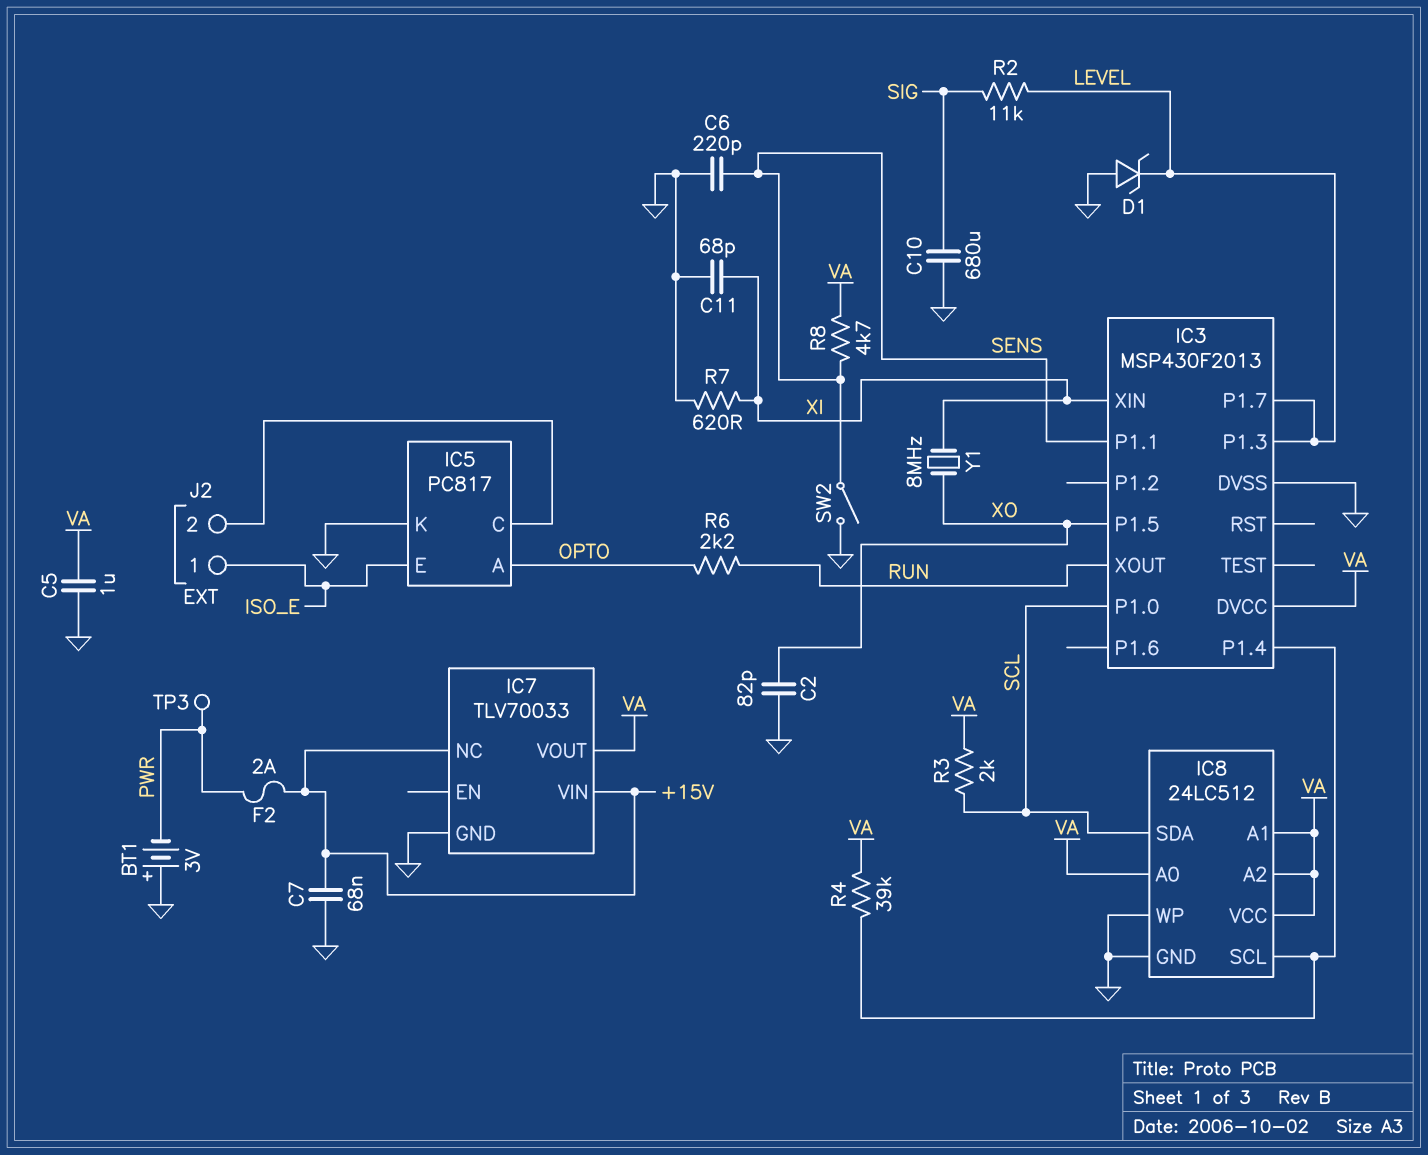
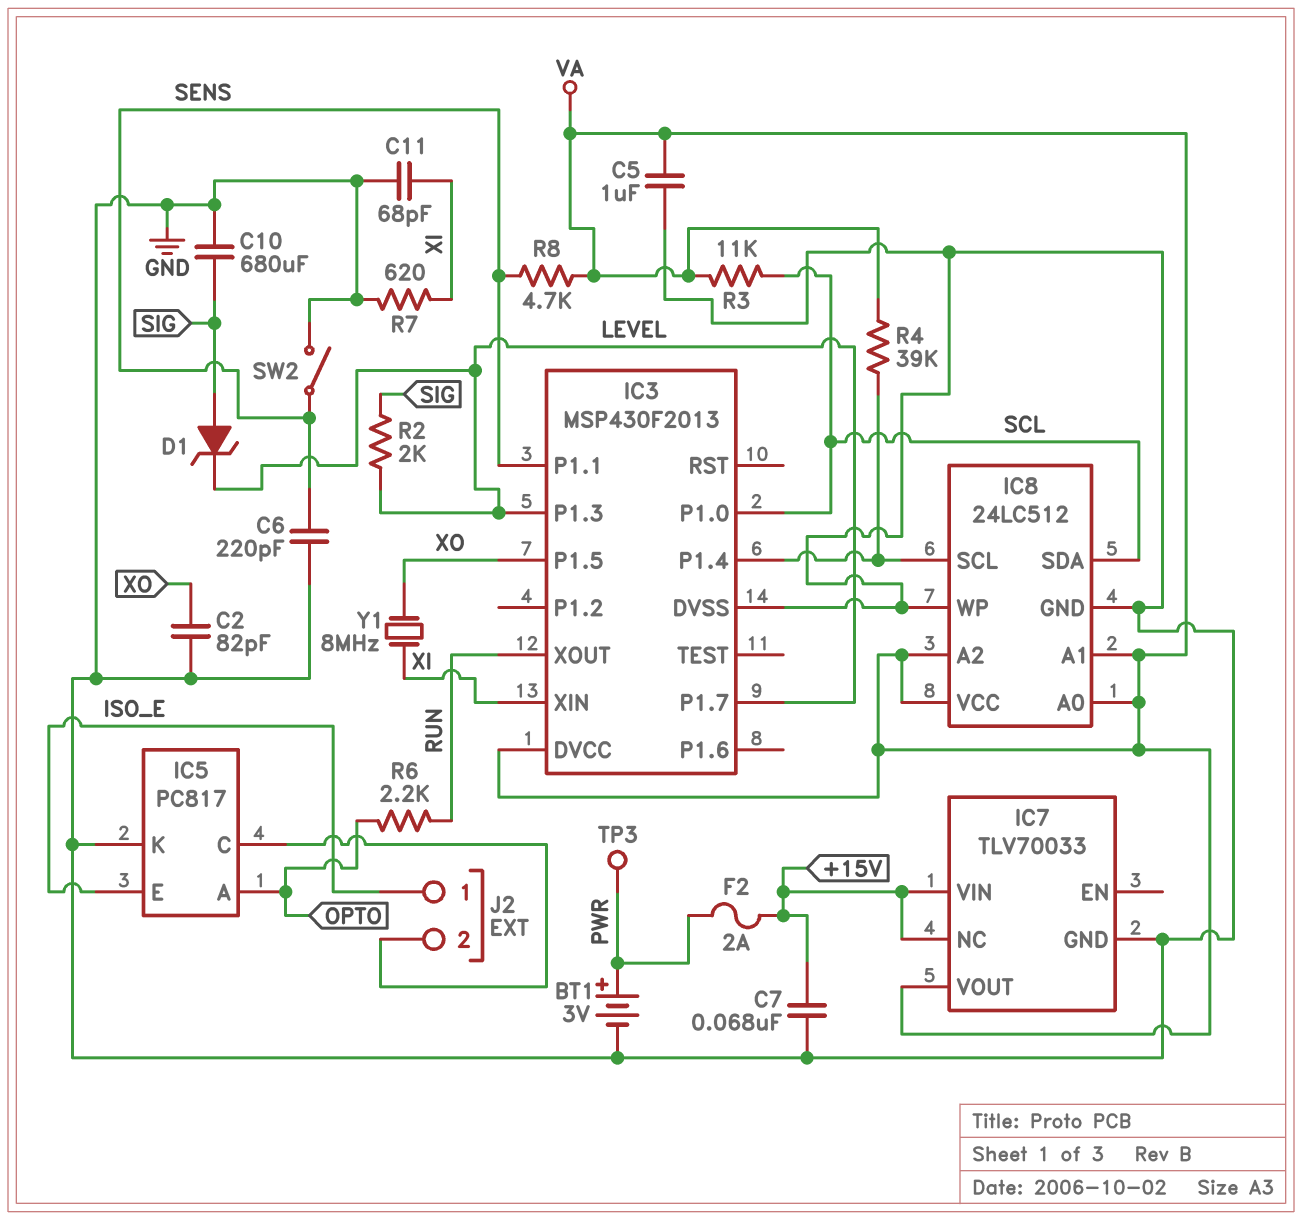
BT1: 3V (plus GND, minus PWR) -> 3V (plus PWR, minus GND)
D1: zener (A GND, K LEVEL) -> zener (A SIG, K LEVEL)
R2: 11k (LEVEL, SIG) -> 2k (LEVEL, SIG)
R3: 2k (SCL, VA) -> 11k (SCL, VA)

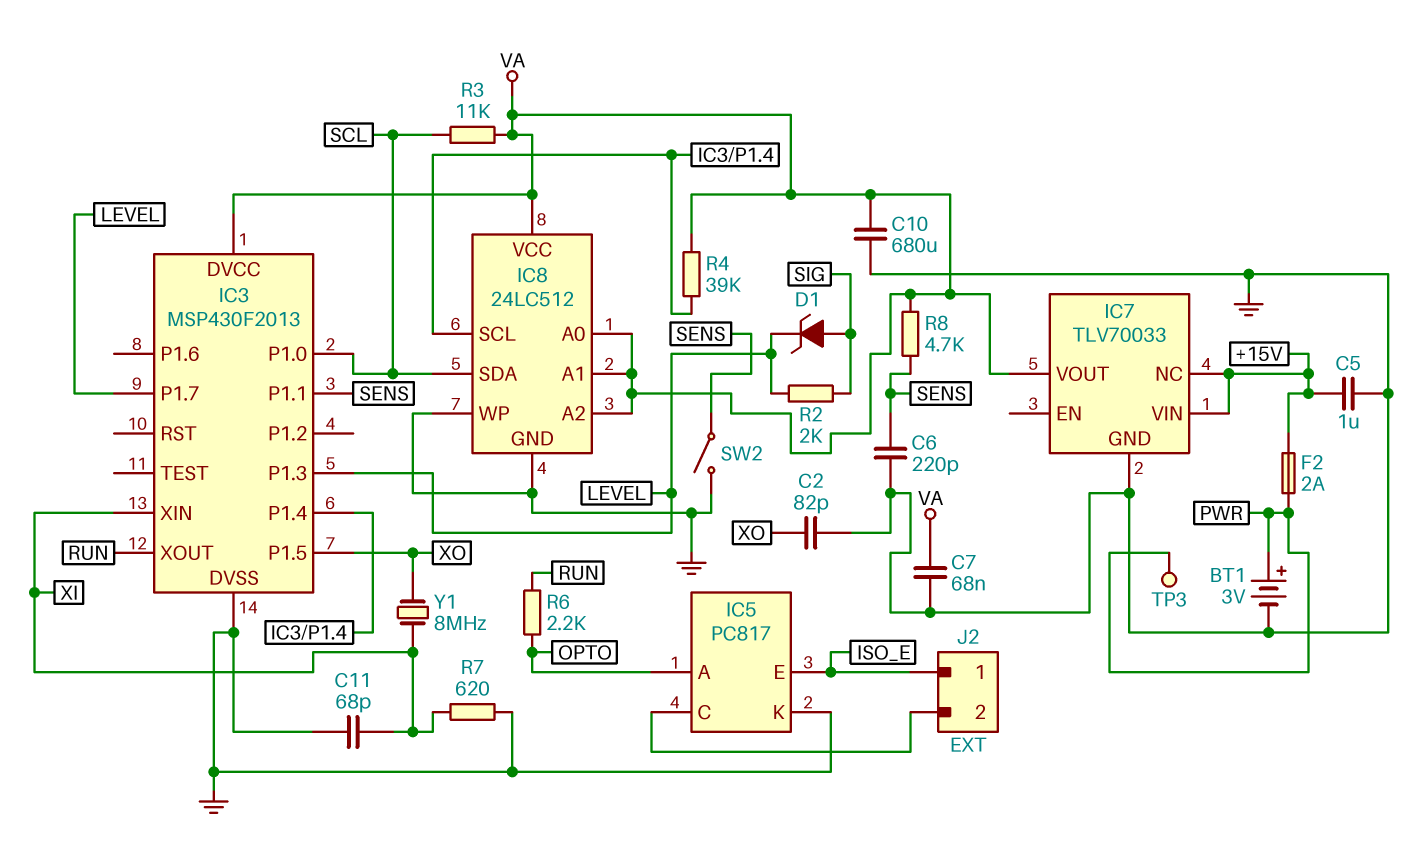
C5: 1uF (GND, VA) -> 1uF (+15V, GND)
C7: 68nF (+15V, GND) -> 68nF (GND, VA)
C10: 680uF (GND, SIG) -> 680uF (GND, VA)

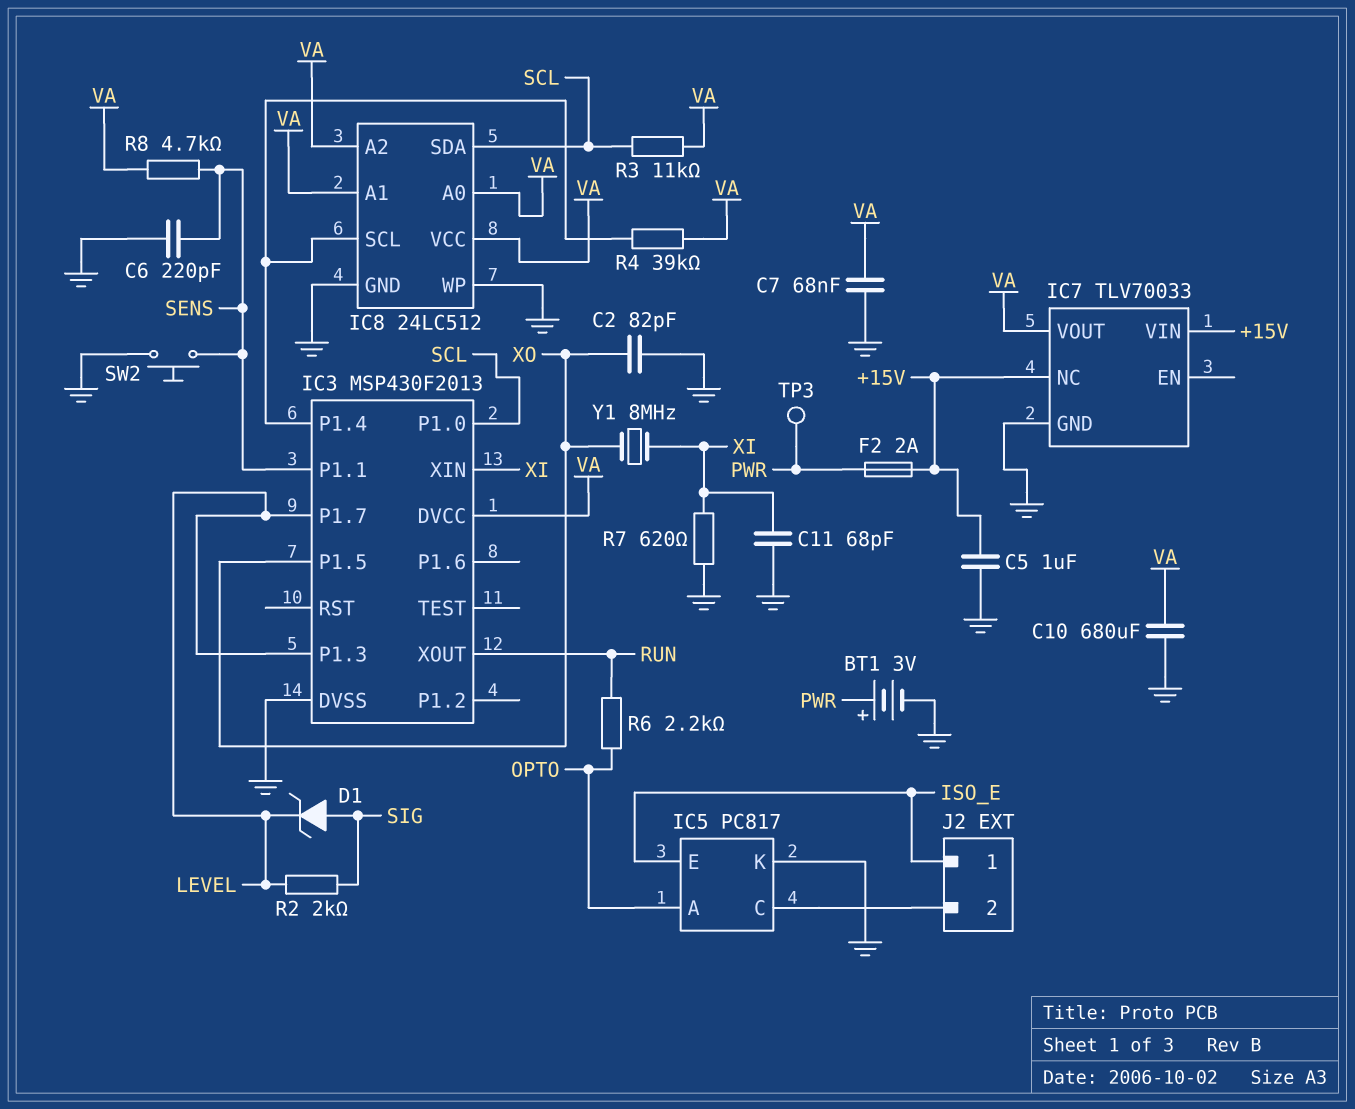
SW2: switch (GND, SENS) -> button (GND, SENS)

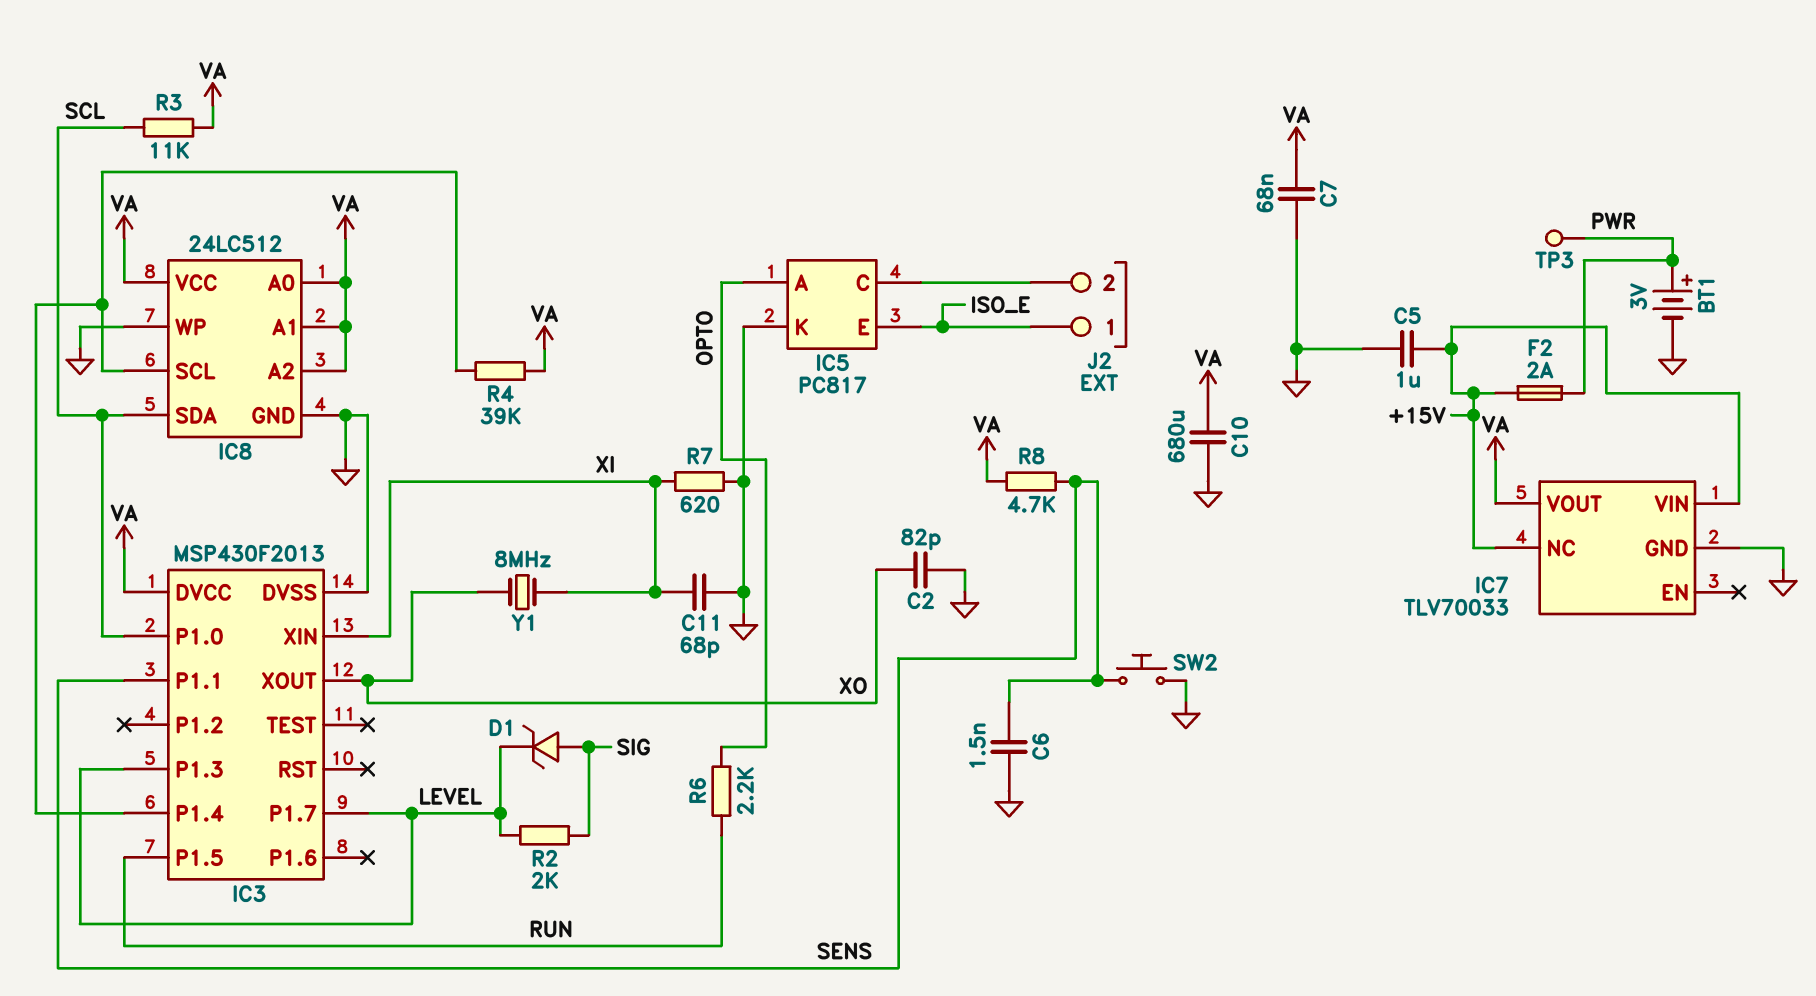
C6: 220pF (GND, SENS) -> 1.5nF (GND, SENS)
IC3 pin P1.5: XO -> RUN
IC3 pin XOUT: RUN -> XO

